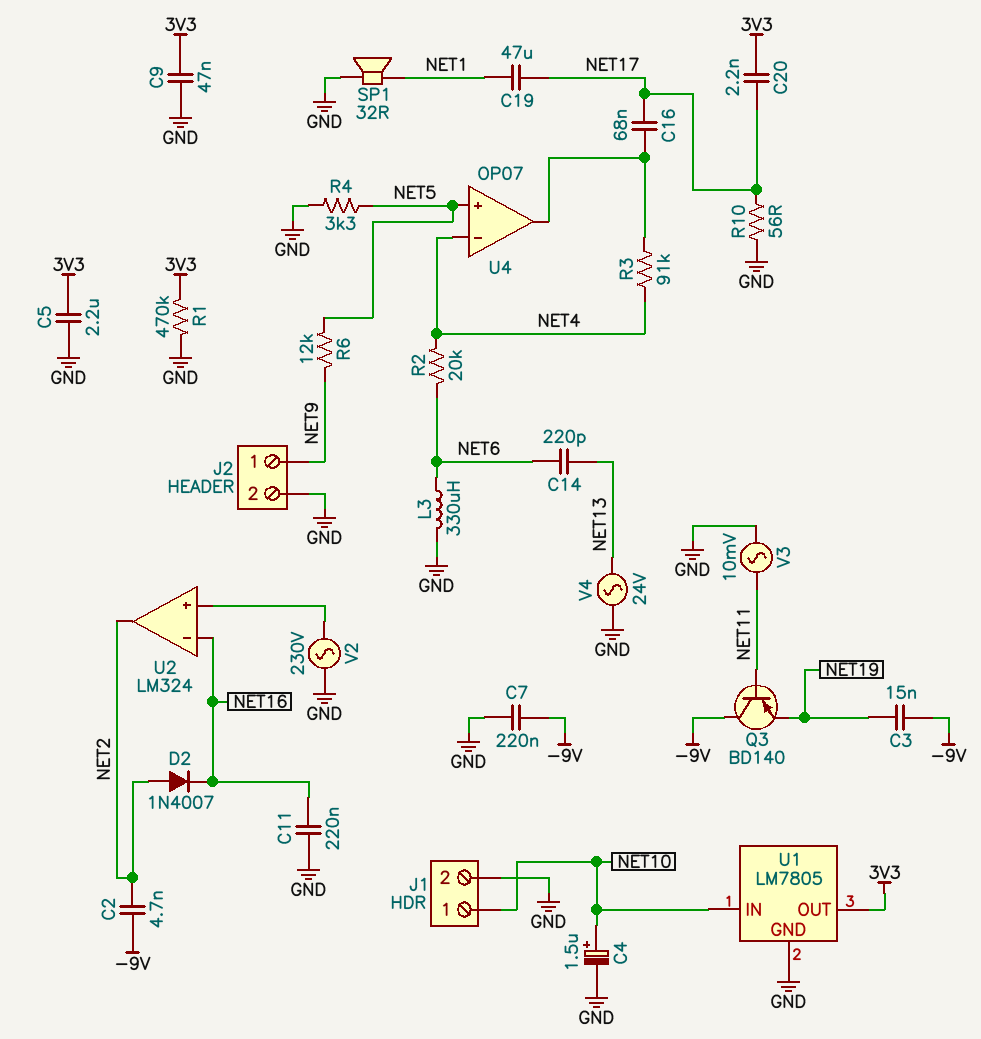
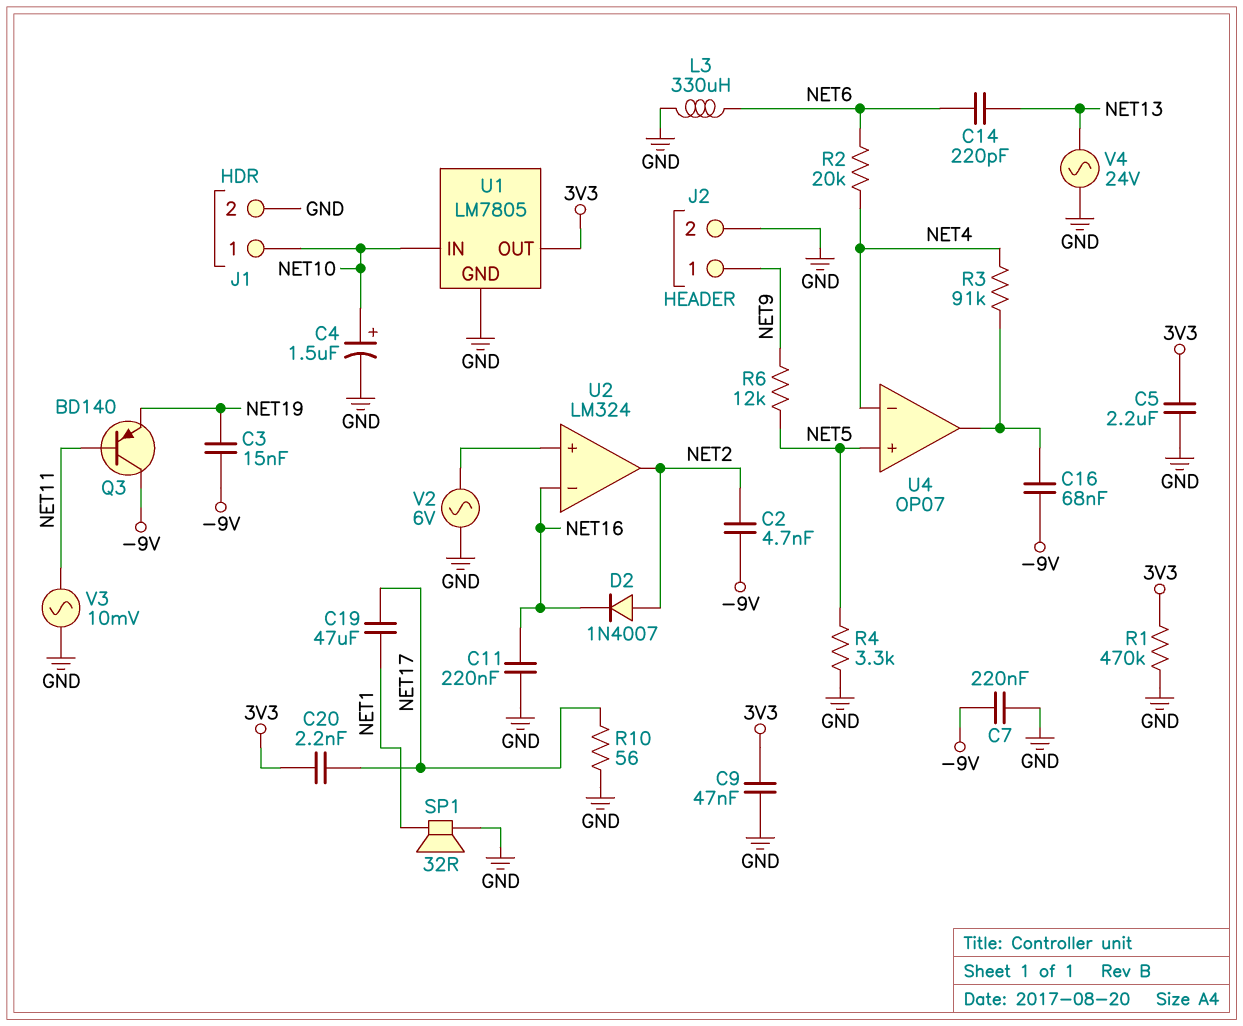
C16: 68nF (NET17, U4/out) -> 68nF (-9V, U4/out)
V2: AC 230V (GND, U2/in+) -> AC 6V (GND, U2/in+)

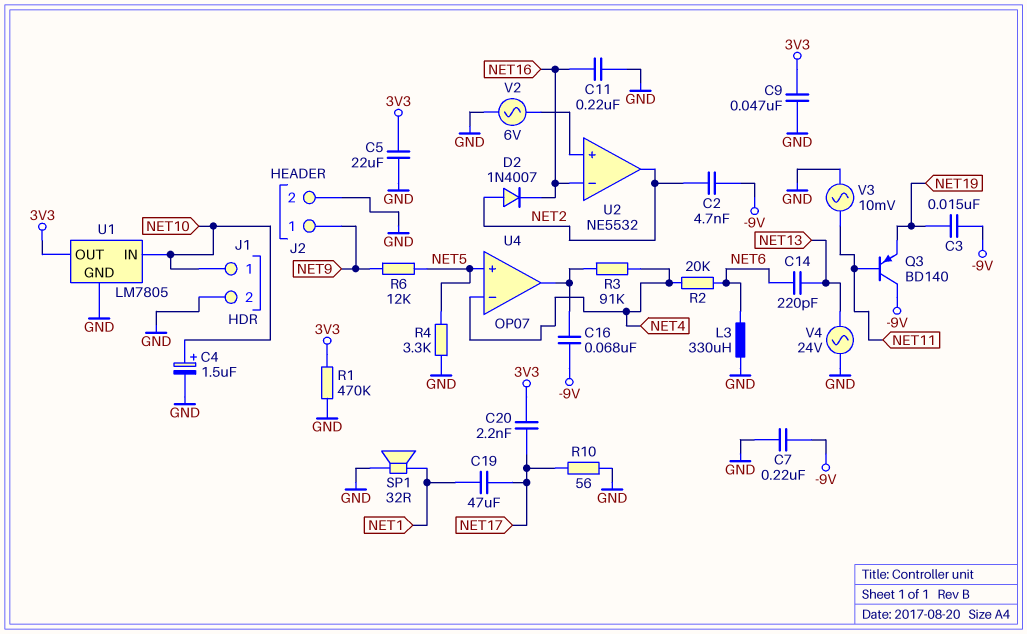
C5: 2.2uF (3V3, GND) -> 22uF (3V3, GND)
U2: LM324 -> NE5532

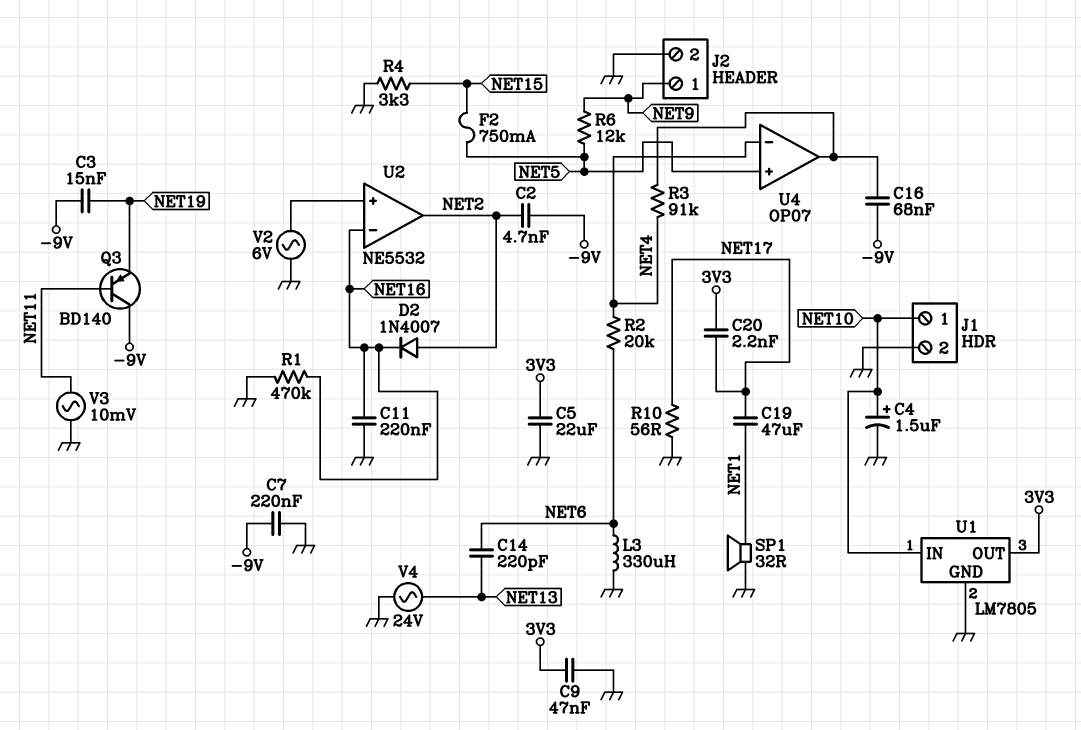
F2: none -> 750mA (NET5, NET15)
R1: 470k (3V3, GND) -> 470k (GND, NET16)
R4: 3.3k (GND, NET5) -> 3.3k (GND, NET15)

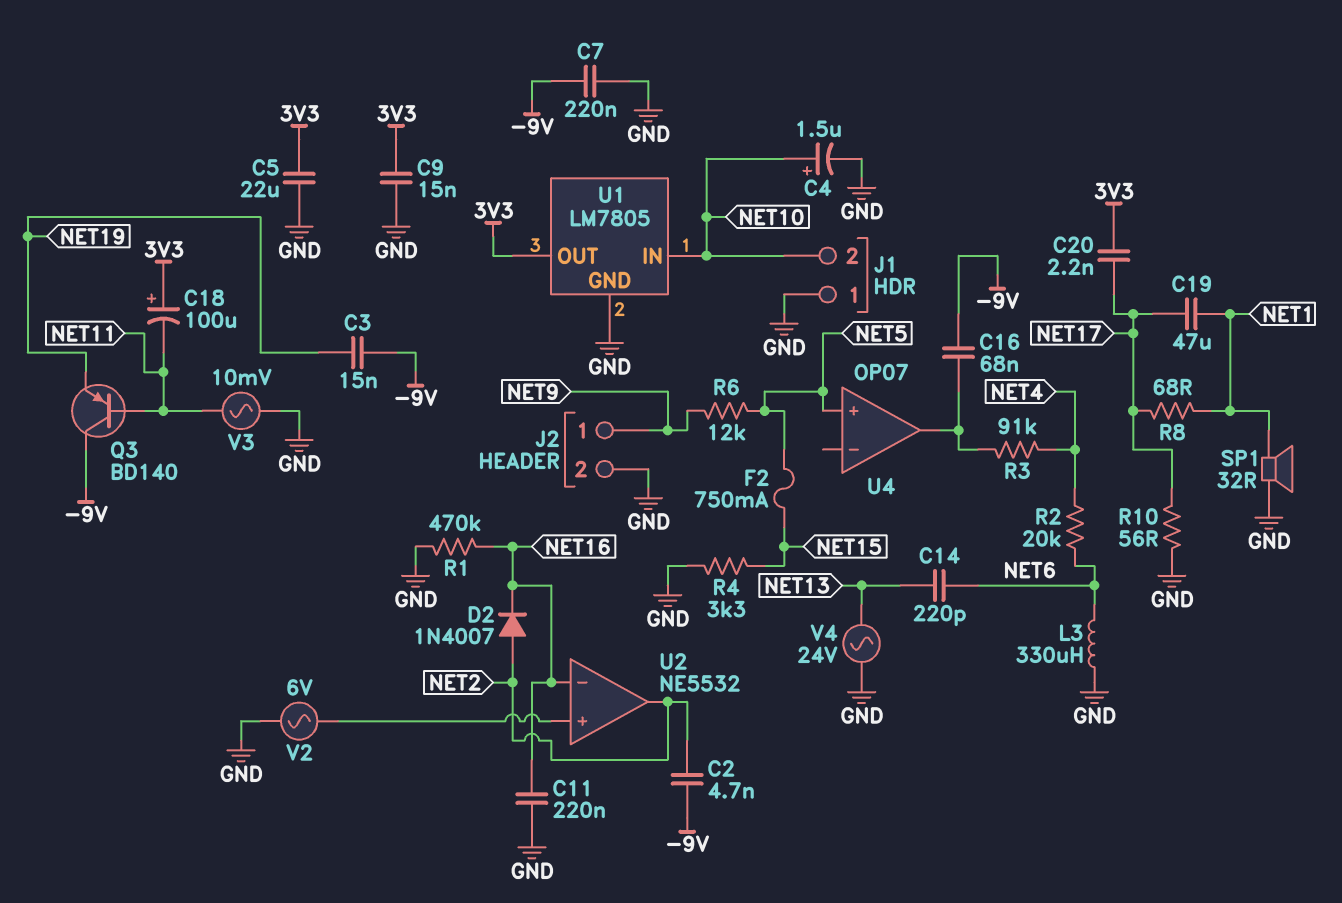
C9: 47nF (3V3, GND) -> 15nF (3V3, GND)
C18: none -> 100uF (plus 3V3, minus NET11)
J1 pin 1: NET10 -> GND
J1 pin 2: GND -> NET10
R8: none -> 68 (NET1, NET17)
U4 pin in-: NET4 -> none

